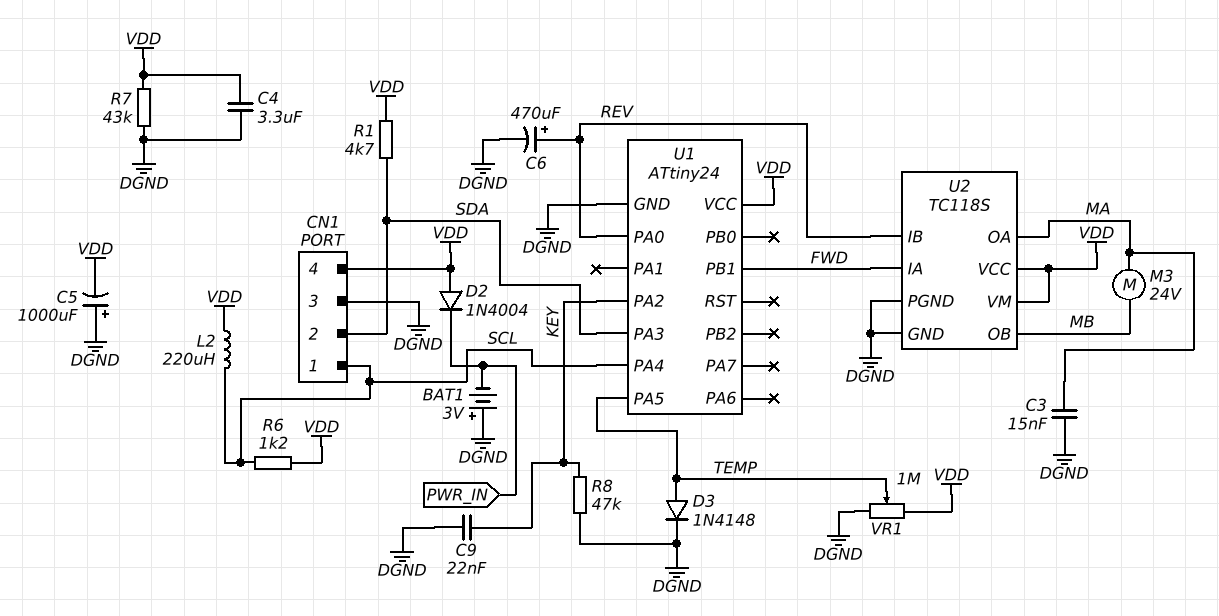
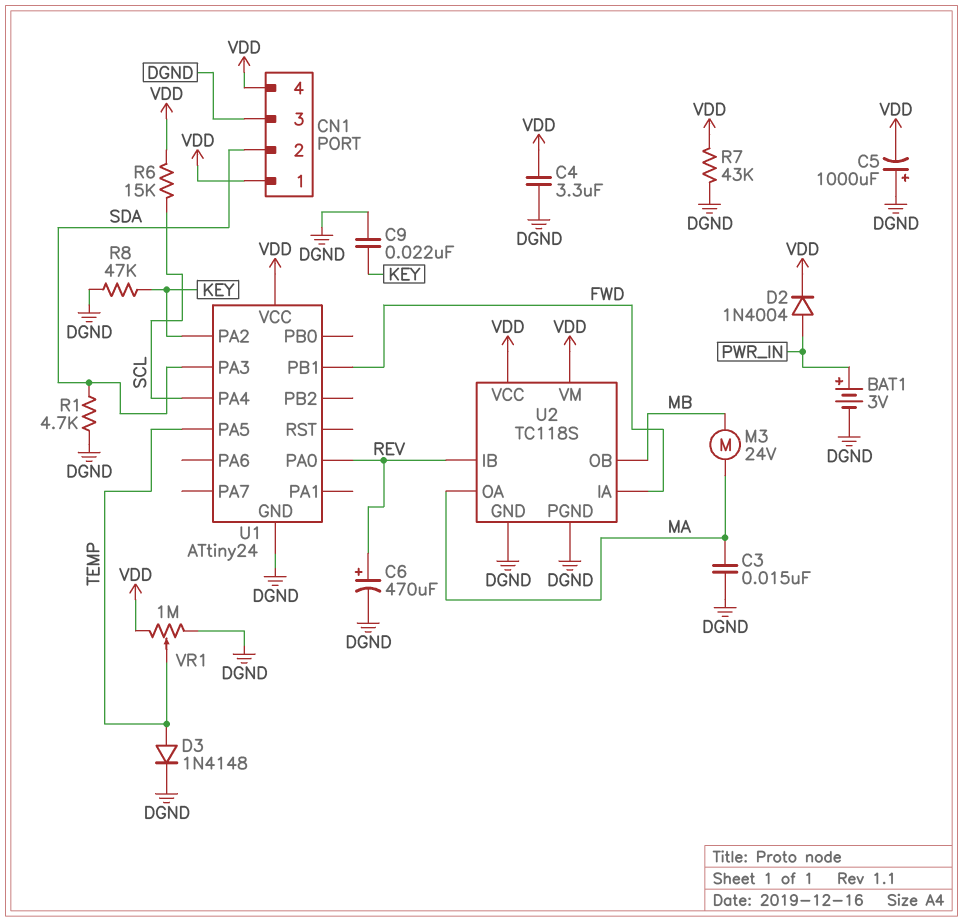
BAT1: 3V (plus DGND, minus PWR_IN) -> 3V (plus PWR_IN, minus DGND)
CN1 pin 1: SCL -> VDD
D2: diode 1N4004 (A VDD, K PWR_IN) -> diode 1N4004 (A PWR_IN, K VDD)
L2: 220uH (SCL, VDD) -> none
R1: 4.7k (SDA, VDD) -> 4.7k (DGND, SDA)
R6: 1.2k (SCL, VDD) -> 15k (SCL, VDD)

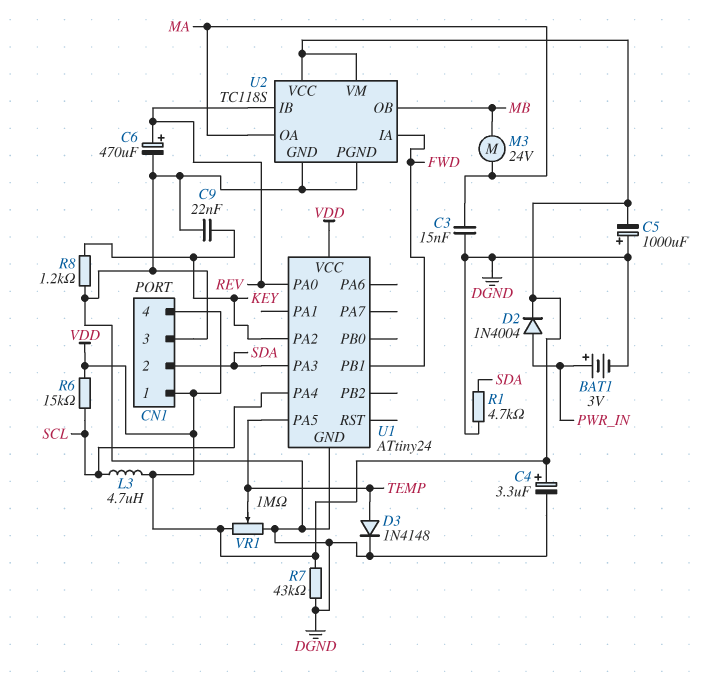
C4: 3.3uF (DGND, VDD) -> 3.3uF (plus VDD, minus DGND)
L3: none -> 4.7uH (SCL, VDD)
R8: 47k (DGND, KEY) -> 1.2k (DGND, KEY)

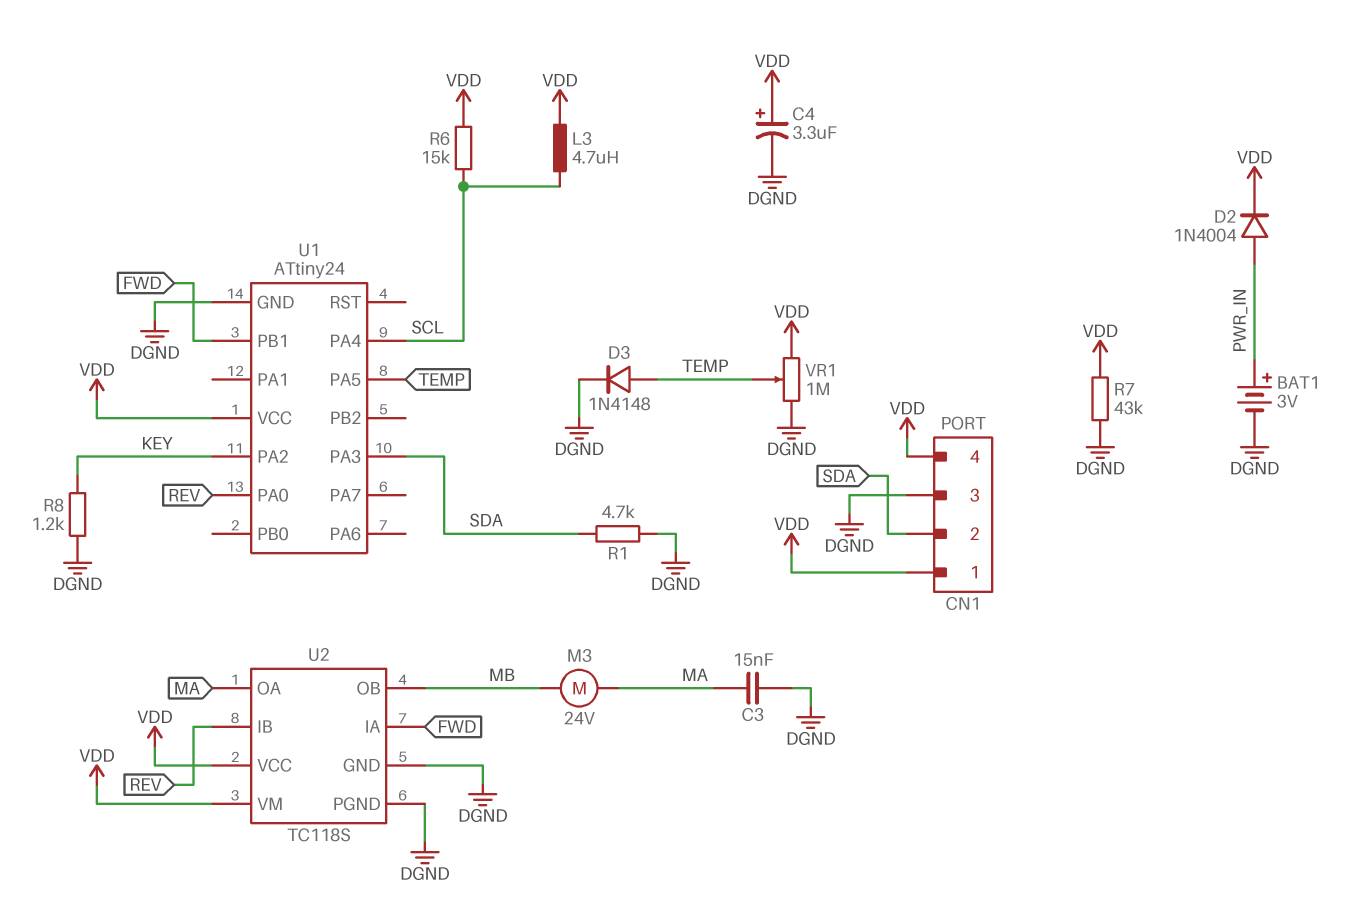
C5: 1000uF (plus DGND, minus VDD) -> none
C6: 470uF (plus REV, minus DGND) -> none
C9: 22nF (DGND, KEY) -> none

